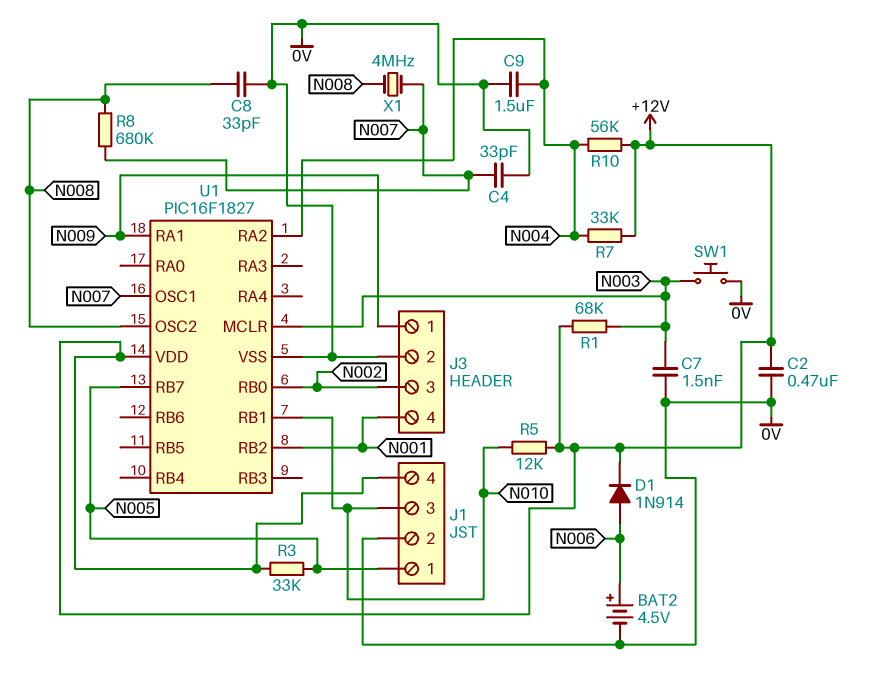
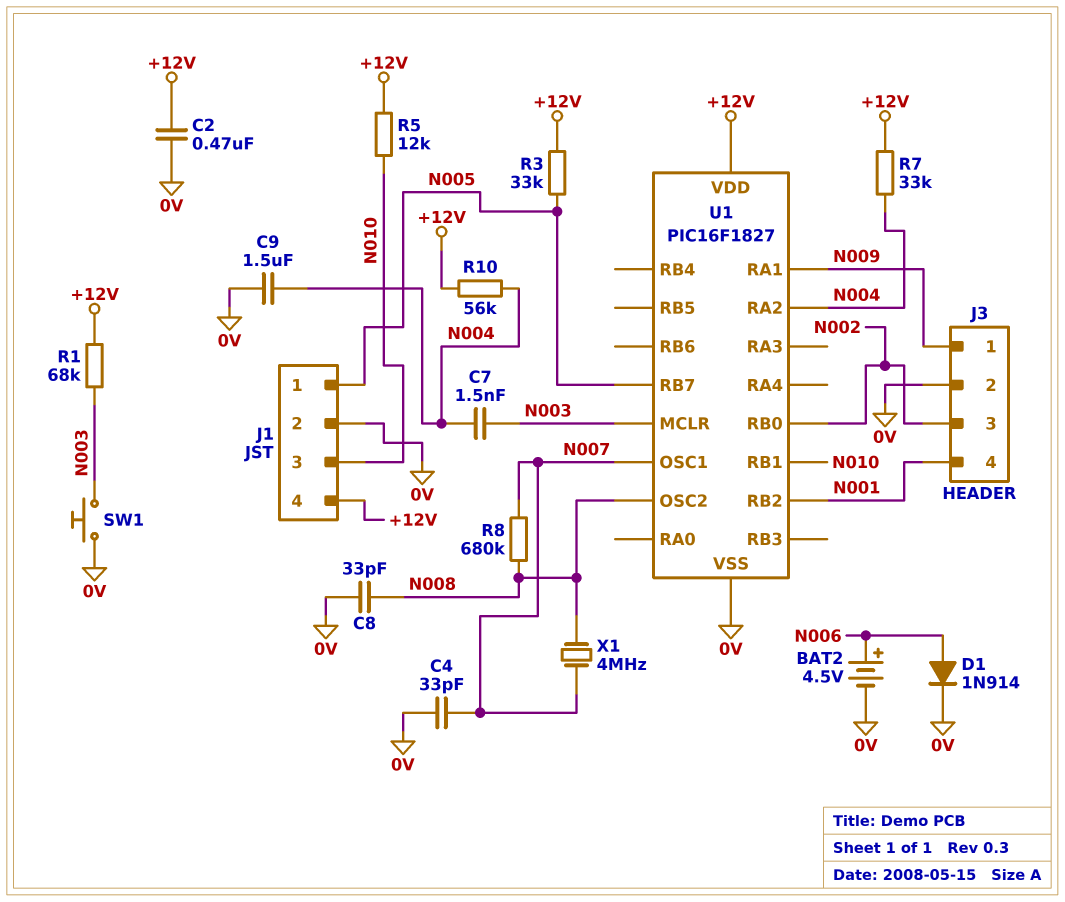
C7: 1.5nF (0V, N003) -> 1.5nF (N003, N004)
D1: diode 1N914 (A N006, K +12V) -> diode 1N914 (A N006, K 0V)

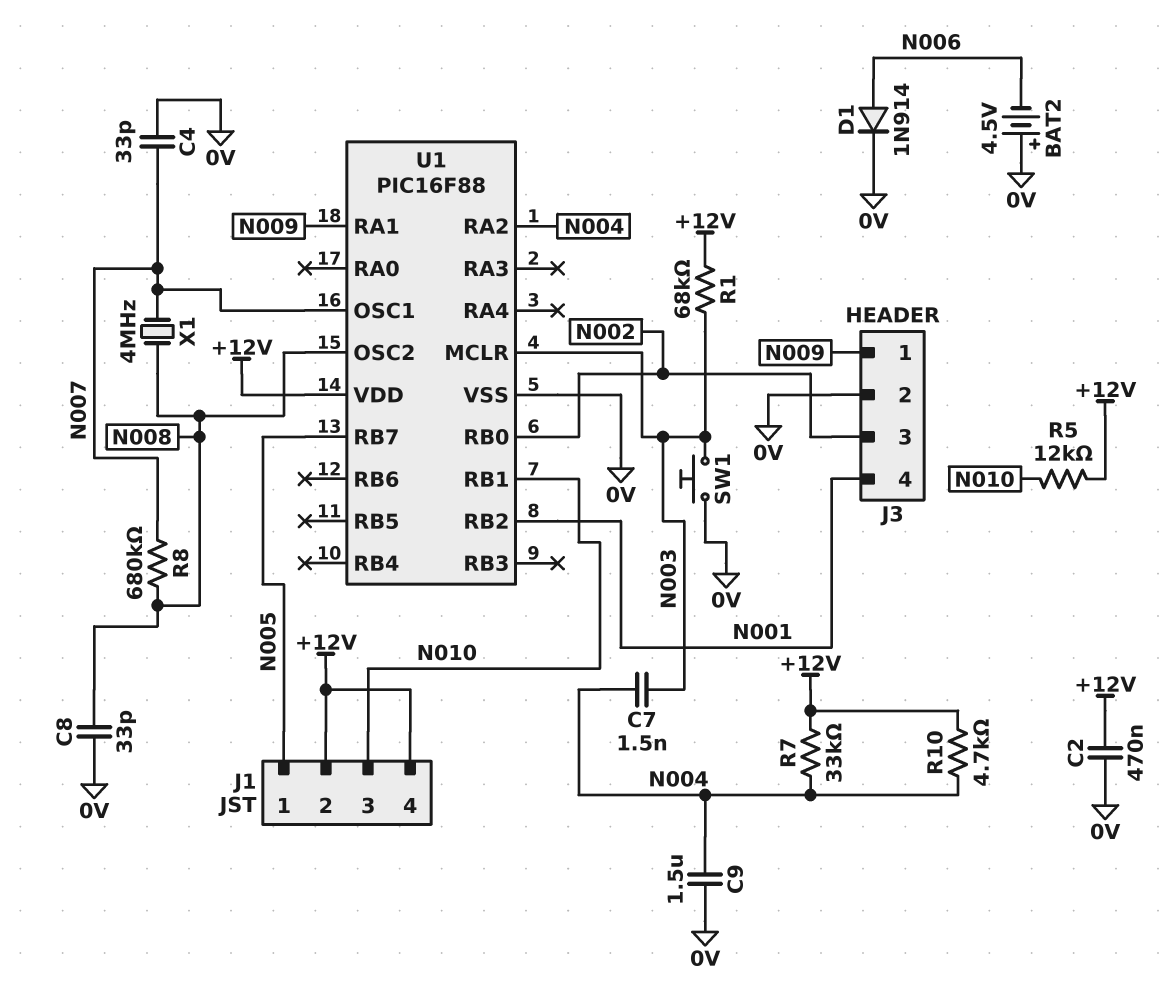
BAT2: 4.5V (plus N006, minus 0V) -> 4.5V (plus 0V, minus N006)
J1 pin 2: 0V -> +12V
R3: 33k (+12V, N005) -> none
R10: 56k (+12V, N004) -> 4.7k (+12V, N004)
U1: PIC16F1827 -> PIC16F88

